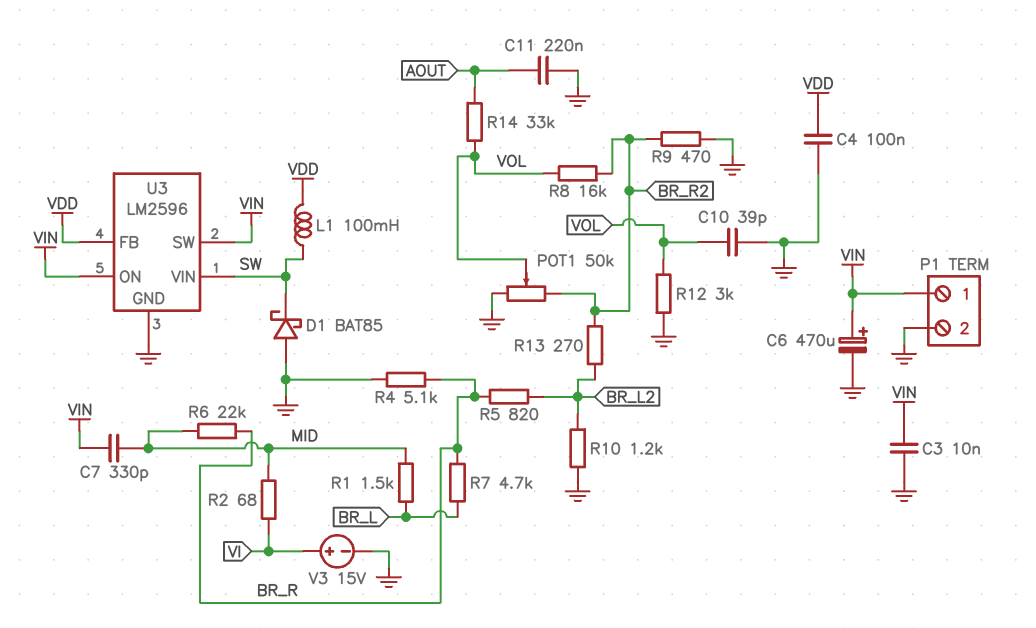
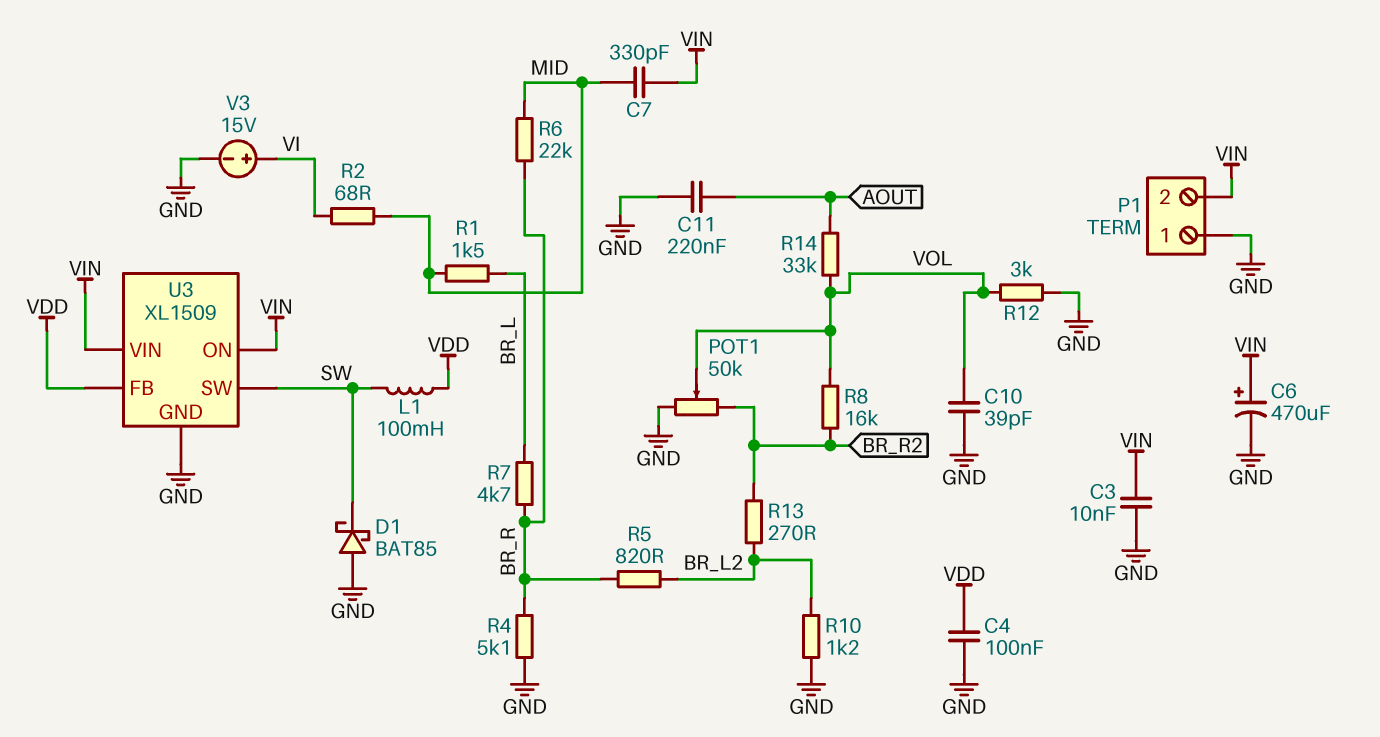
P1 pin 1: VIN -> GND
P1 pin 2: GND -> VIN
R9: 470 (BR_R2, GND) -> none
U3: LM2596 -> XL1509
U3 pin SW: VIN -> SW
U3 pin VIN: SW -> VIN

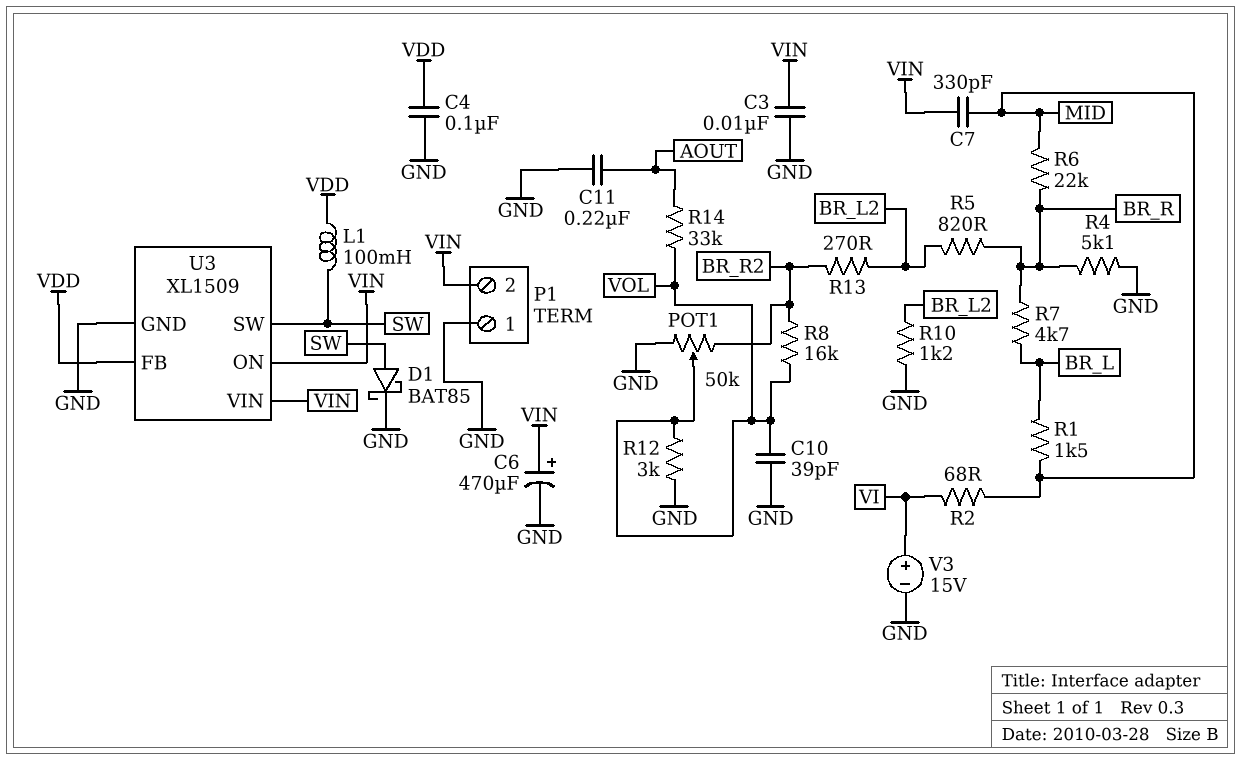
D1: schottky BAT85 (A GND, K SW) -> schottky BAT85 (A SW, K GND)

